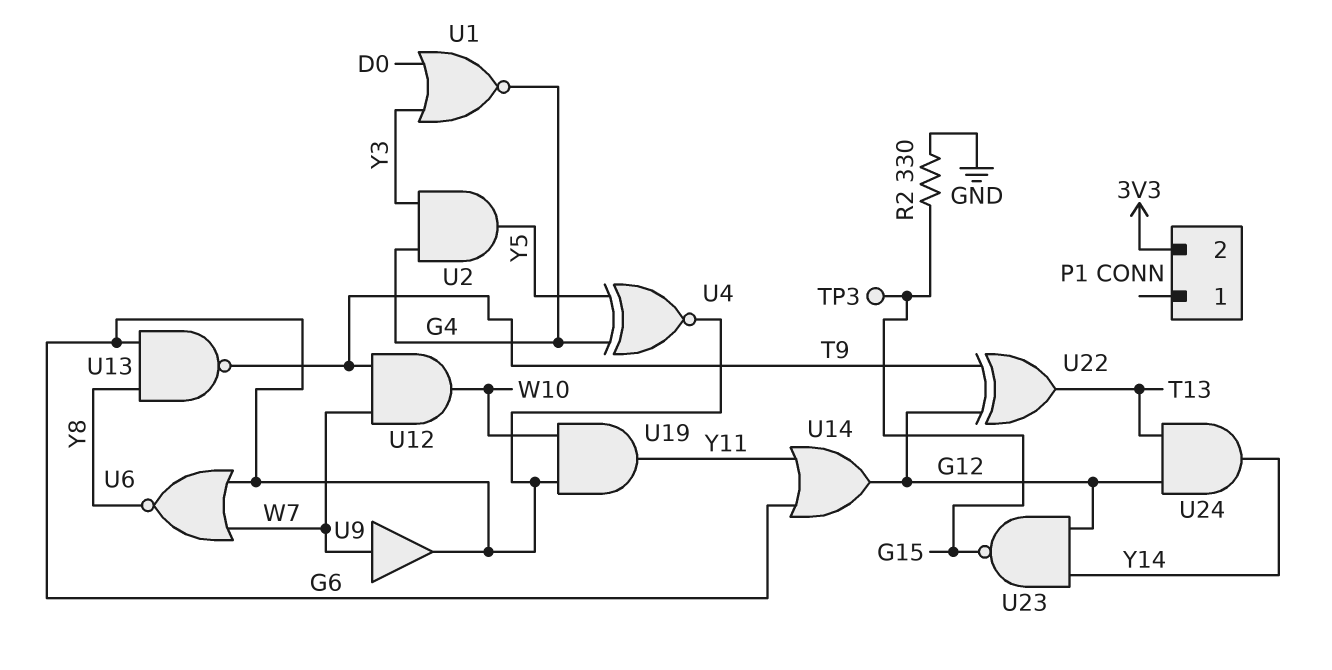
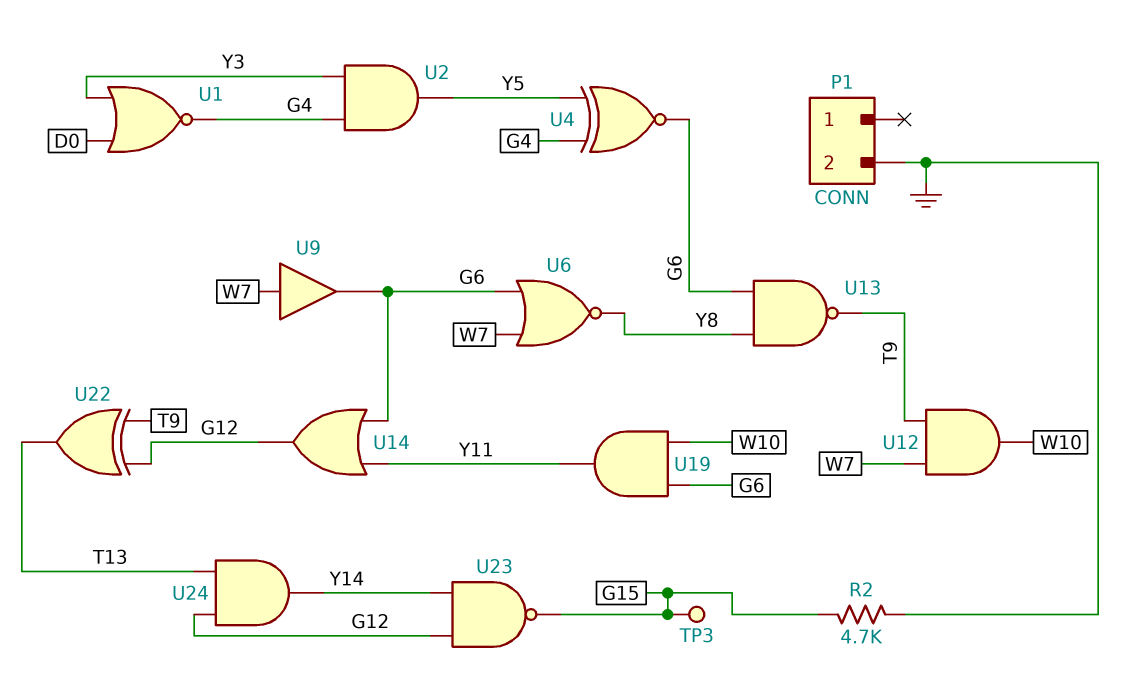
P1 pin 2: 3V3 -> GND
R2: 330 (G15, GND) -> 4.7k (G15, GND)

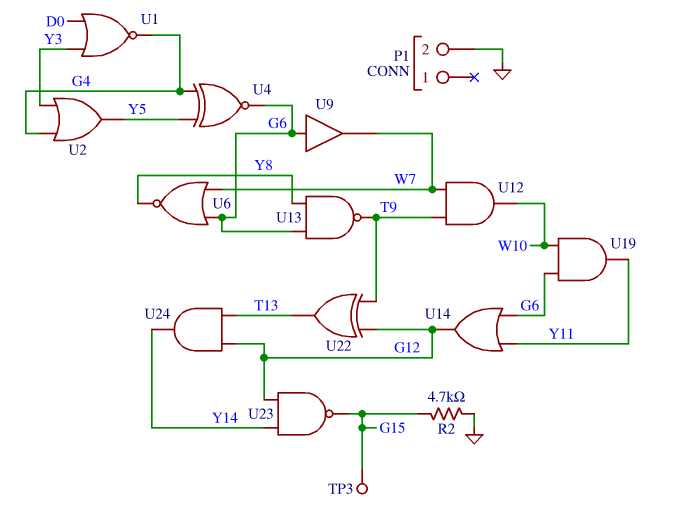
U2: AND (in G4, in Y3, out Y5) -> OR (in G4, in Y3, out Y5)
U9: buffer (in W7, out G6) -> buffer (in G6, out W7)

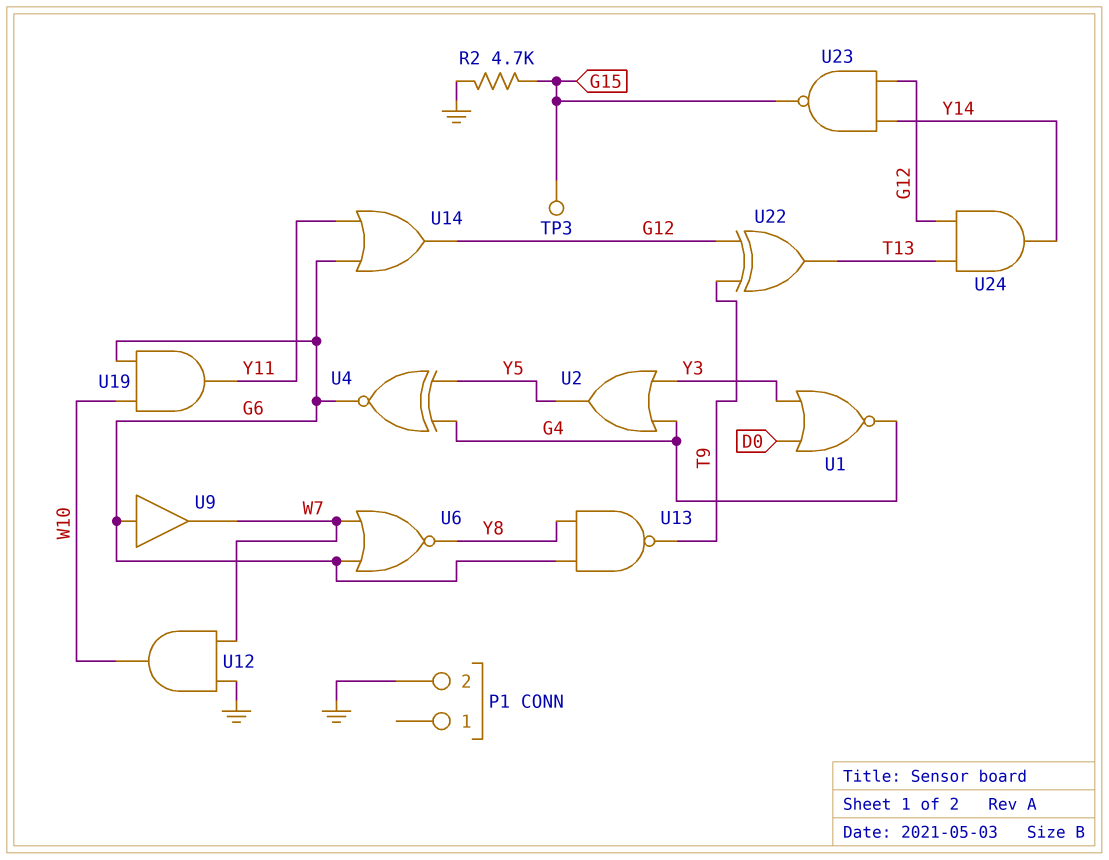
U12: AND (in T9, in W7, out W10) -> AND (in GND, in W7, out W10)

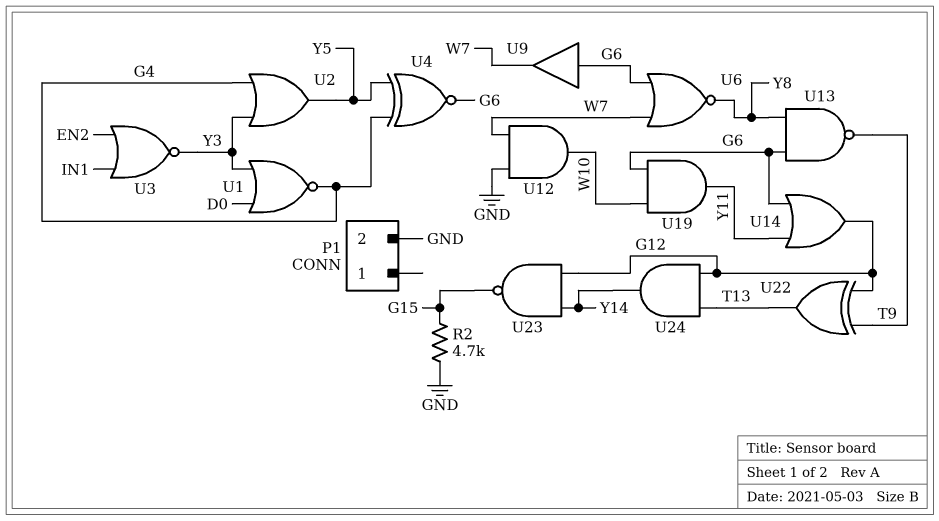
TP3: test point (G15) -> none
U3: none -> NOR (in EN2, in IN1, out Y3)

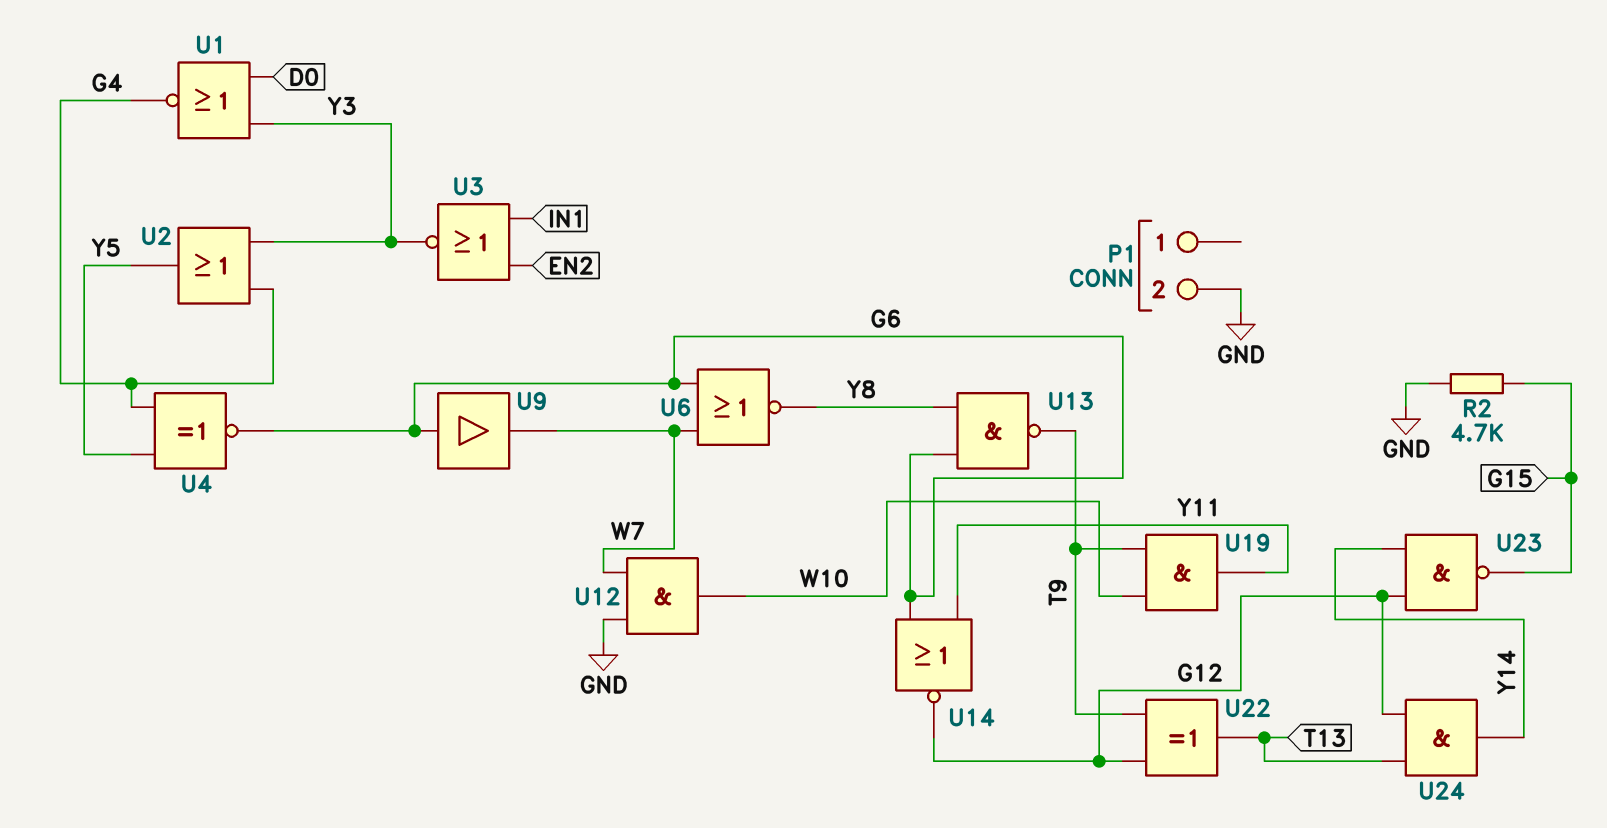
U14: OR (in G6, in Y11, out G12) -> NOR (in G6, in Y11, out G12)
U19: AND (in G6, in W10, out Y11) -> AND (in T9, in W10, out Y11)

